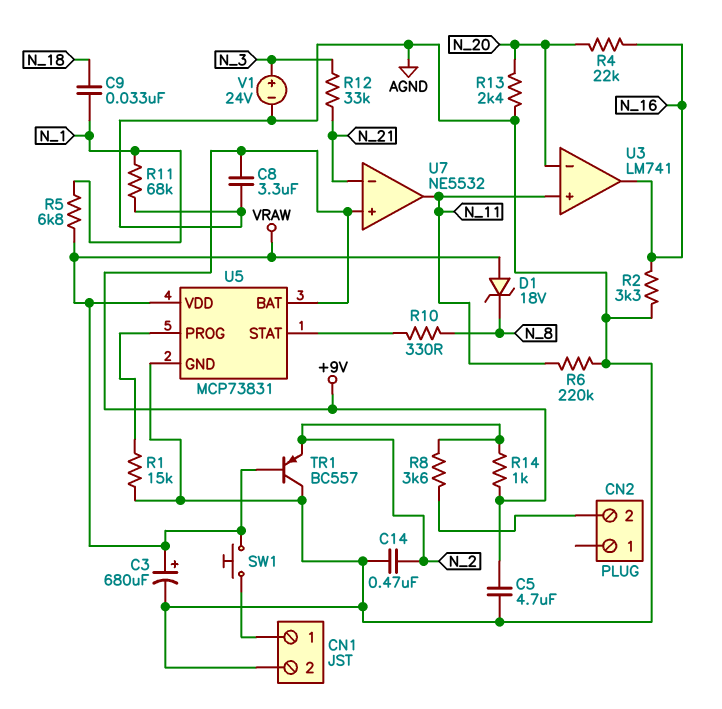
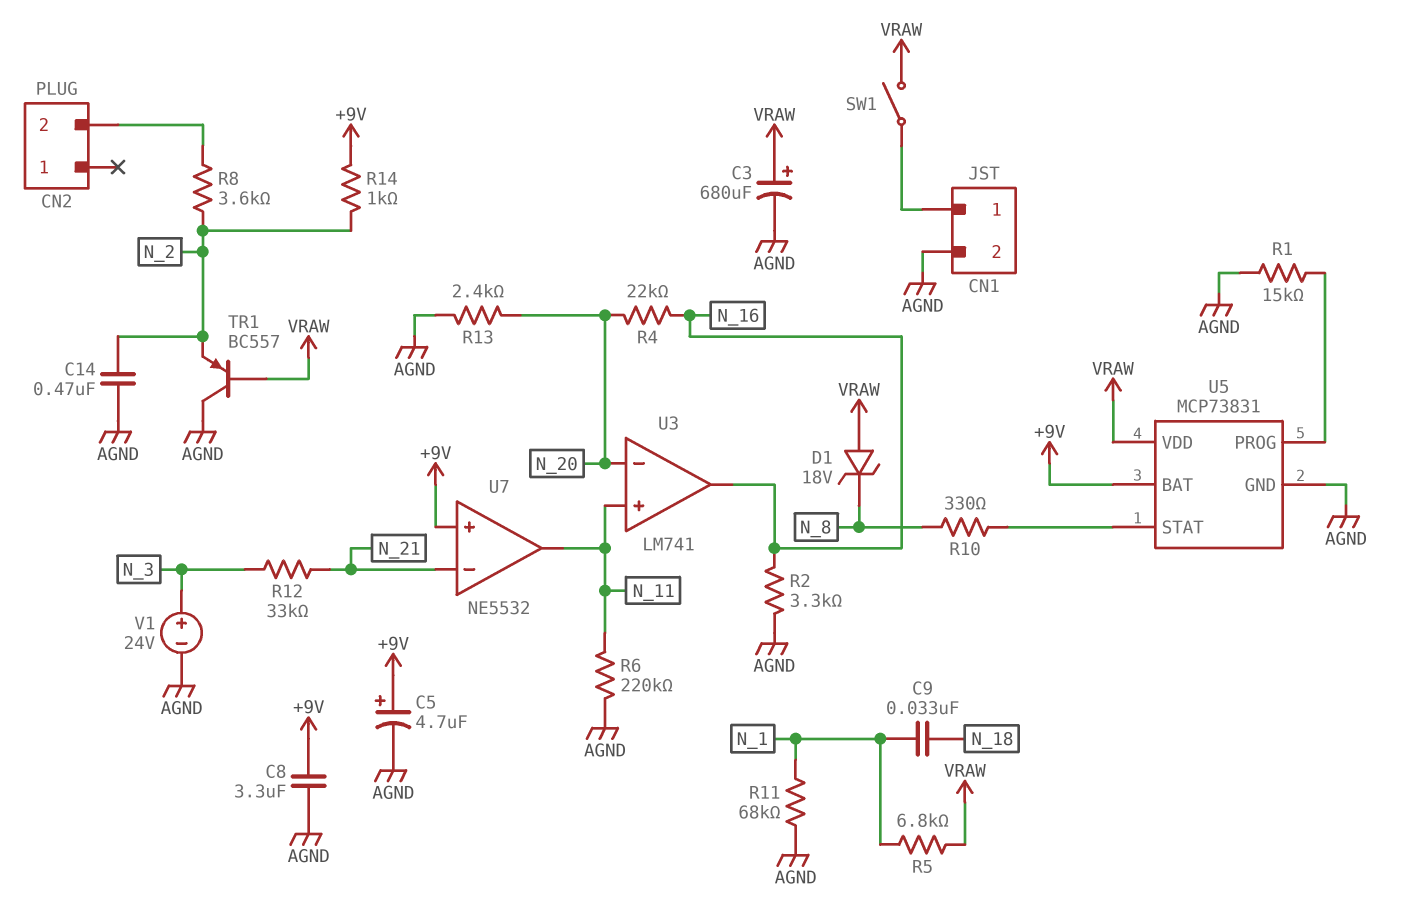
C5: 4.7uF (+9V, AGND) -> 4.7uF (plus +9V, minus AGND)
SW1: button (CN1/1, VRAW) -> switch (CN1/1, VRAW)

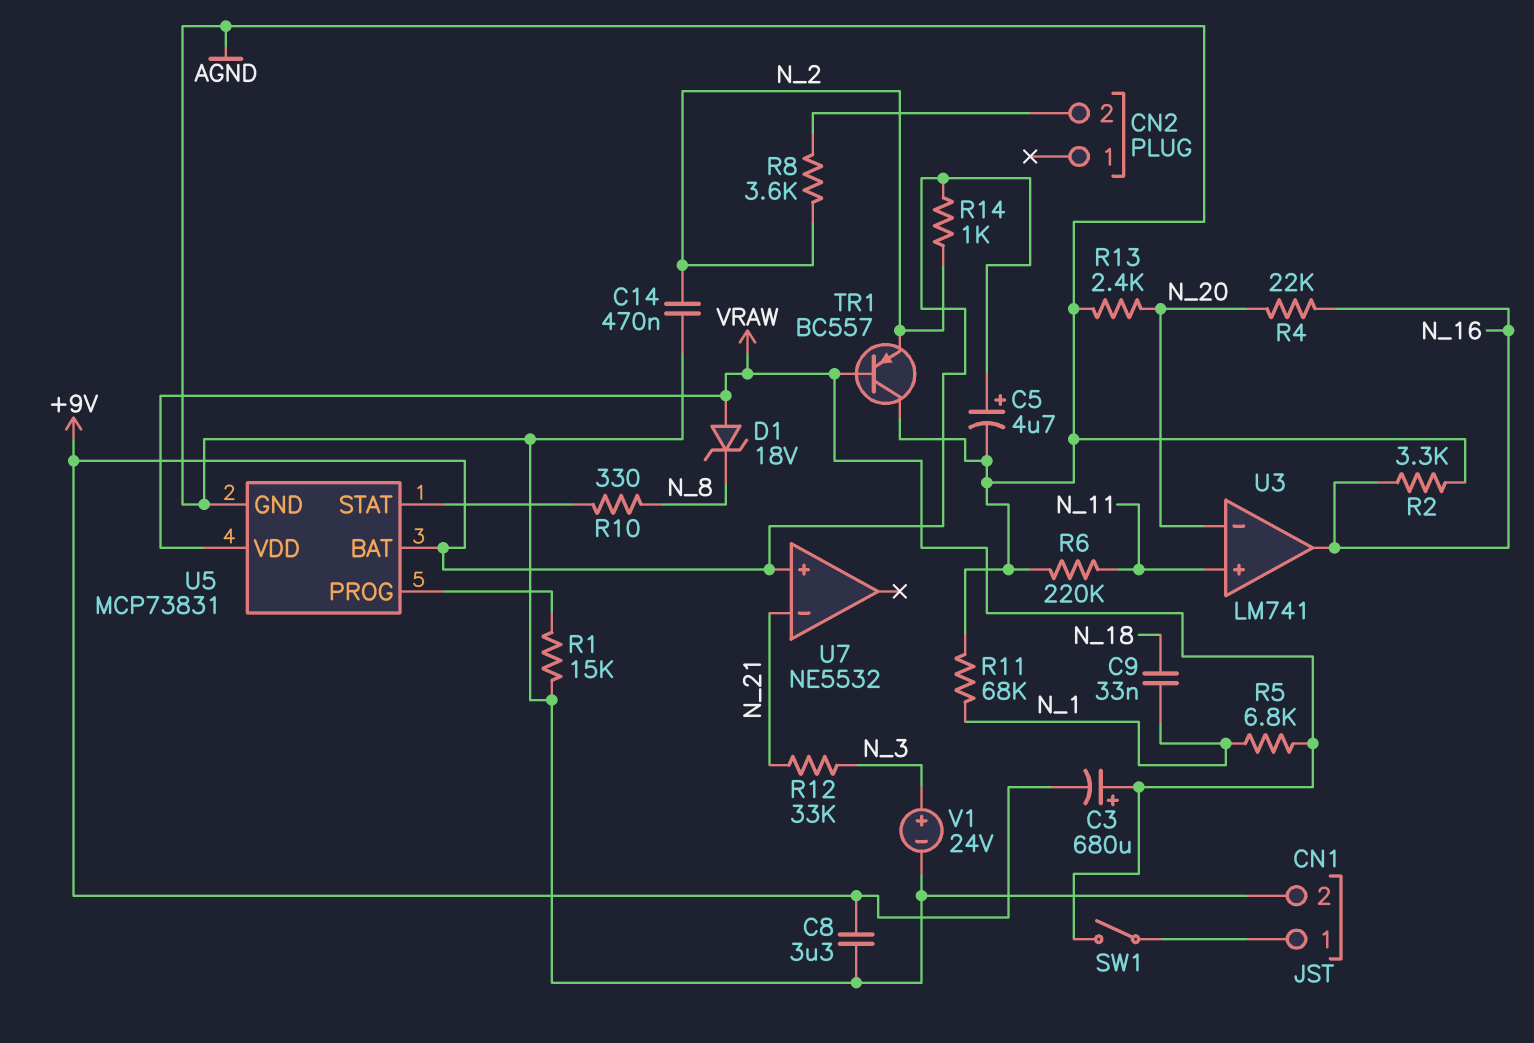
C3: 680uF (plus VRAW, minus AGND) -> 680uF (plus VRAW, minus +9V)
U7 pin out: N_11 -> none

